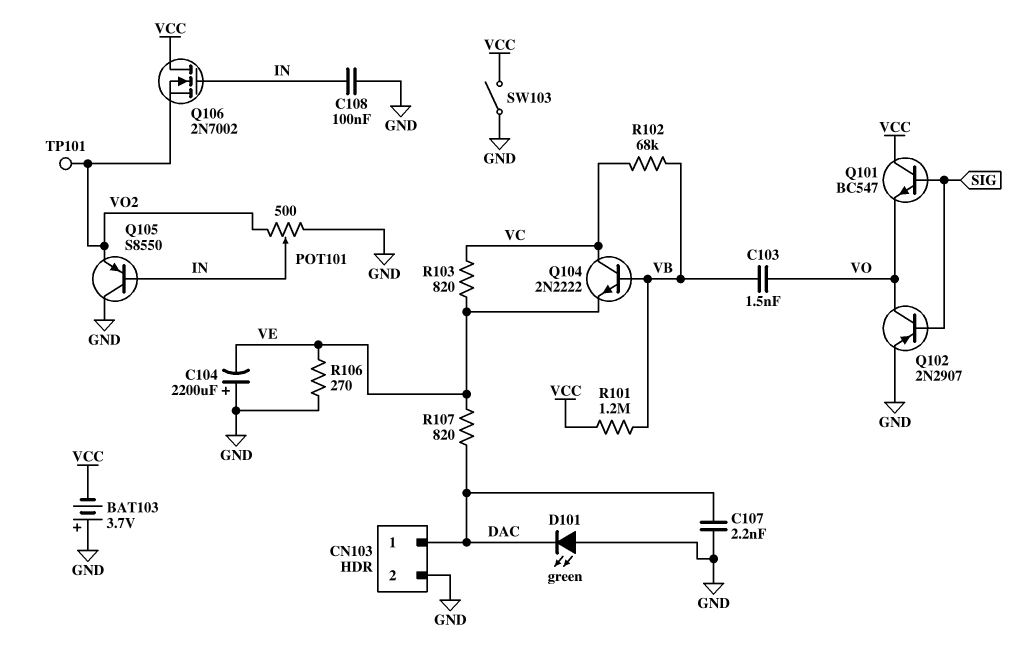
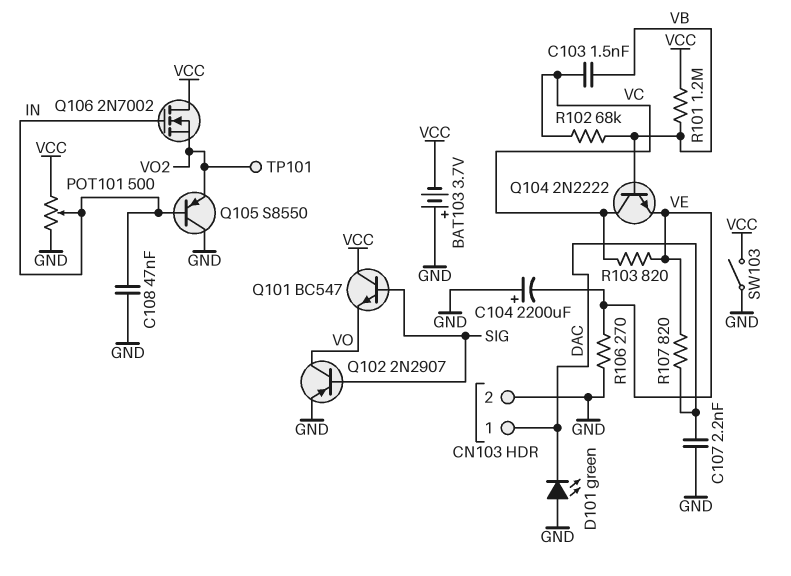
C103: 1.5nF (VB, VO) -> 1.5nF (VB, VC)
C108: 100nF (GND, IN) -> 47nF (GND, IN)
POT101: 500 (GND, VO2, wiper IN) -> 500 (GND, VCC, wiper IN)

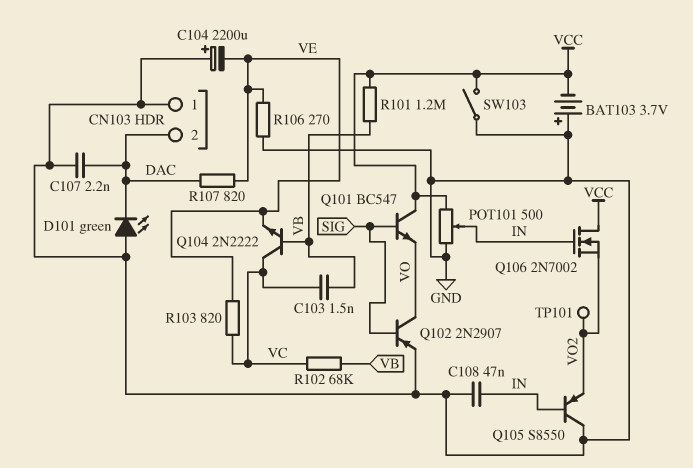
CN103 pin 1: DAC -> GND
CN103 pin 2: GND -> DAC

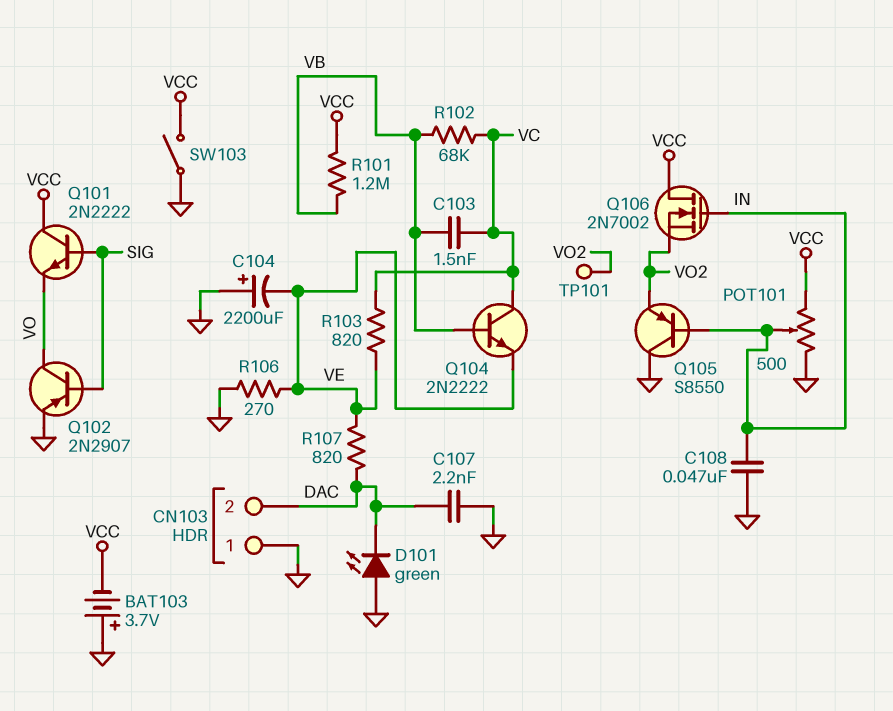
Q101: NPN BC547 (B SIG, C VCC, E VO) -> NPN 2N2222 (B SIG, C VCC, E VO)

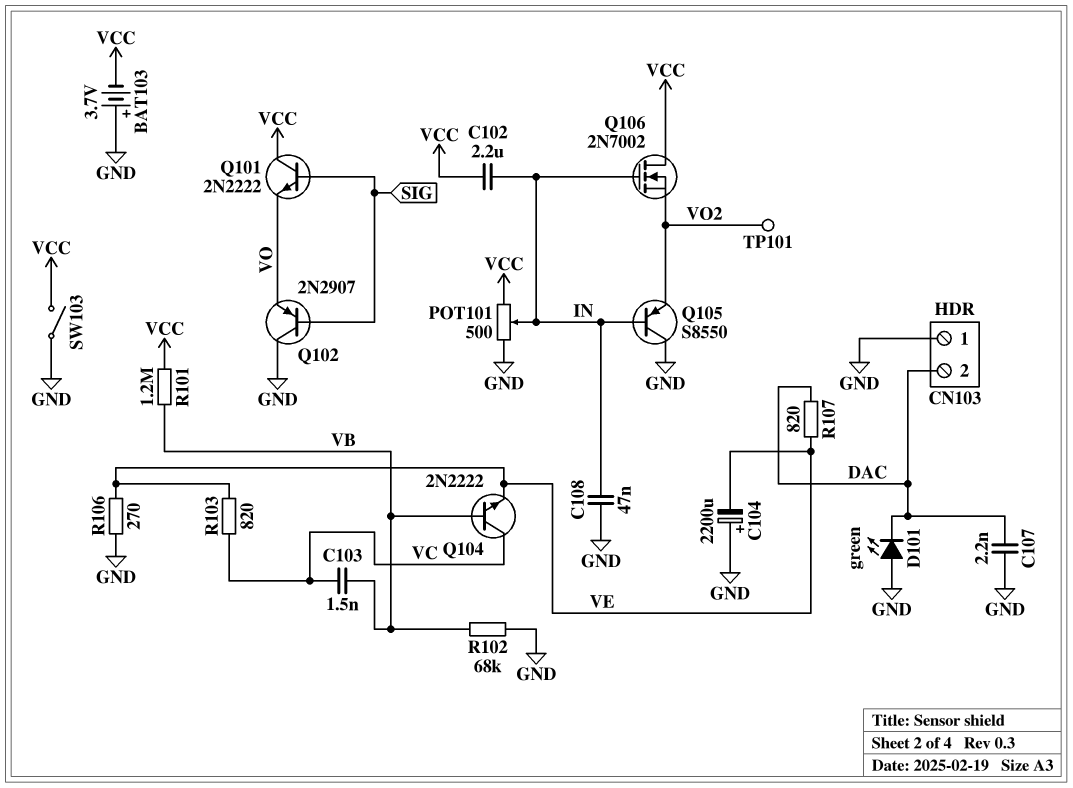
C102: none -> 2.2uF (IN, VCC)
Q102: PNP 2N2907 (B SIG, C VO, E GND) -> PNP 2N2907 (B SIG, C GND, E VO)
R102: 68k (VB, VC) -> 68k (GND, VB)

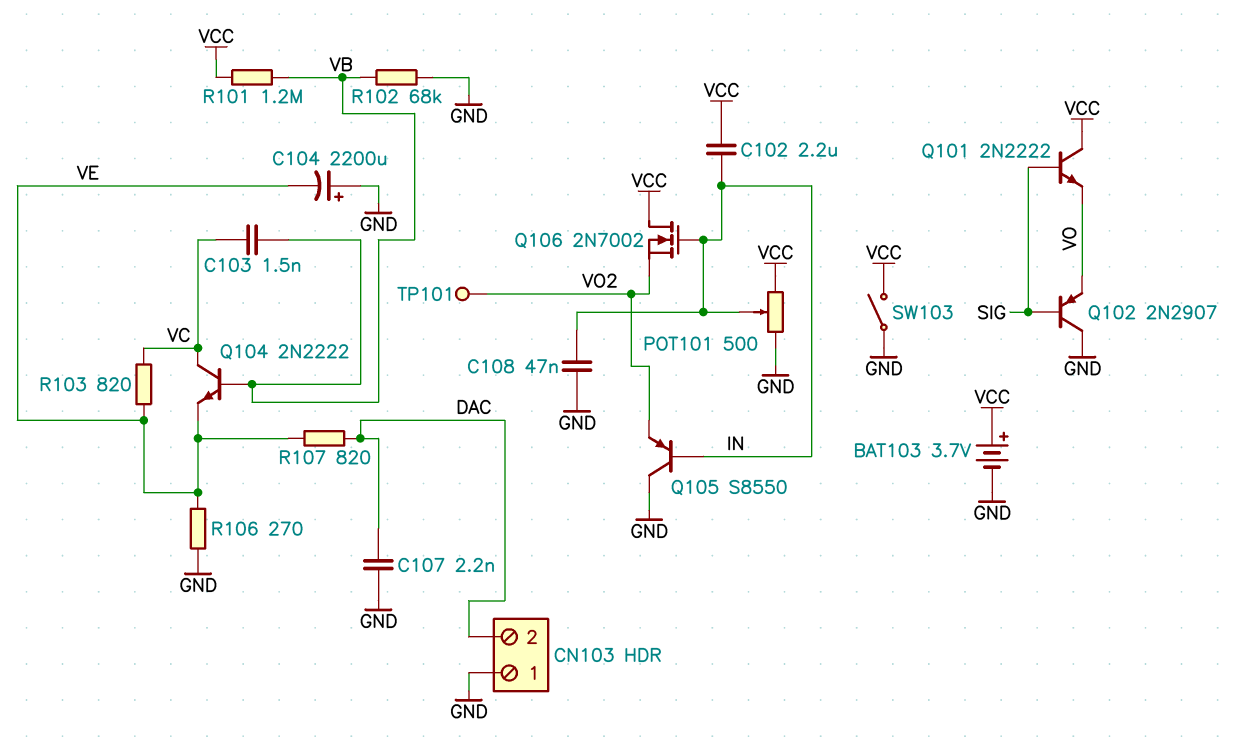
BAT103: 3.7V (plus GND, minus VCC) -> 3.7V (plus VCC, minus GND)
D101: LED green (A GND, K DAC) -> none

